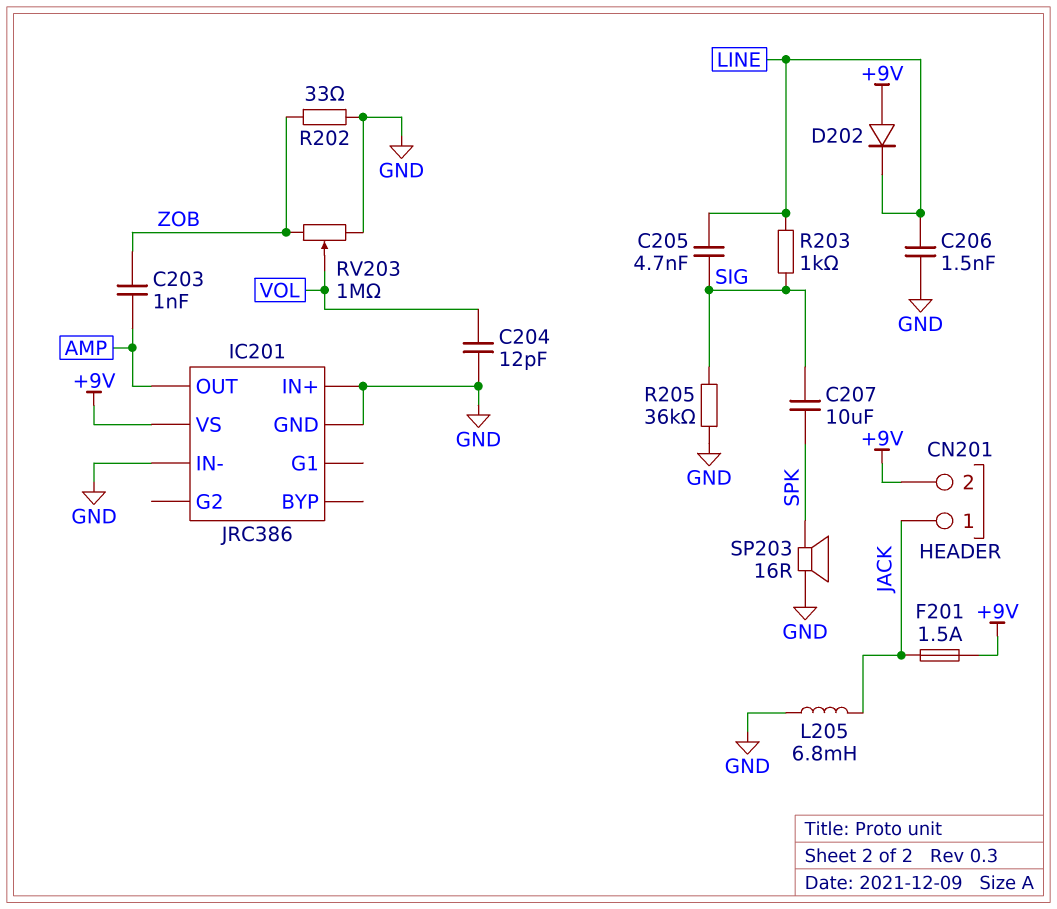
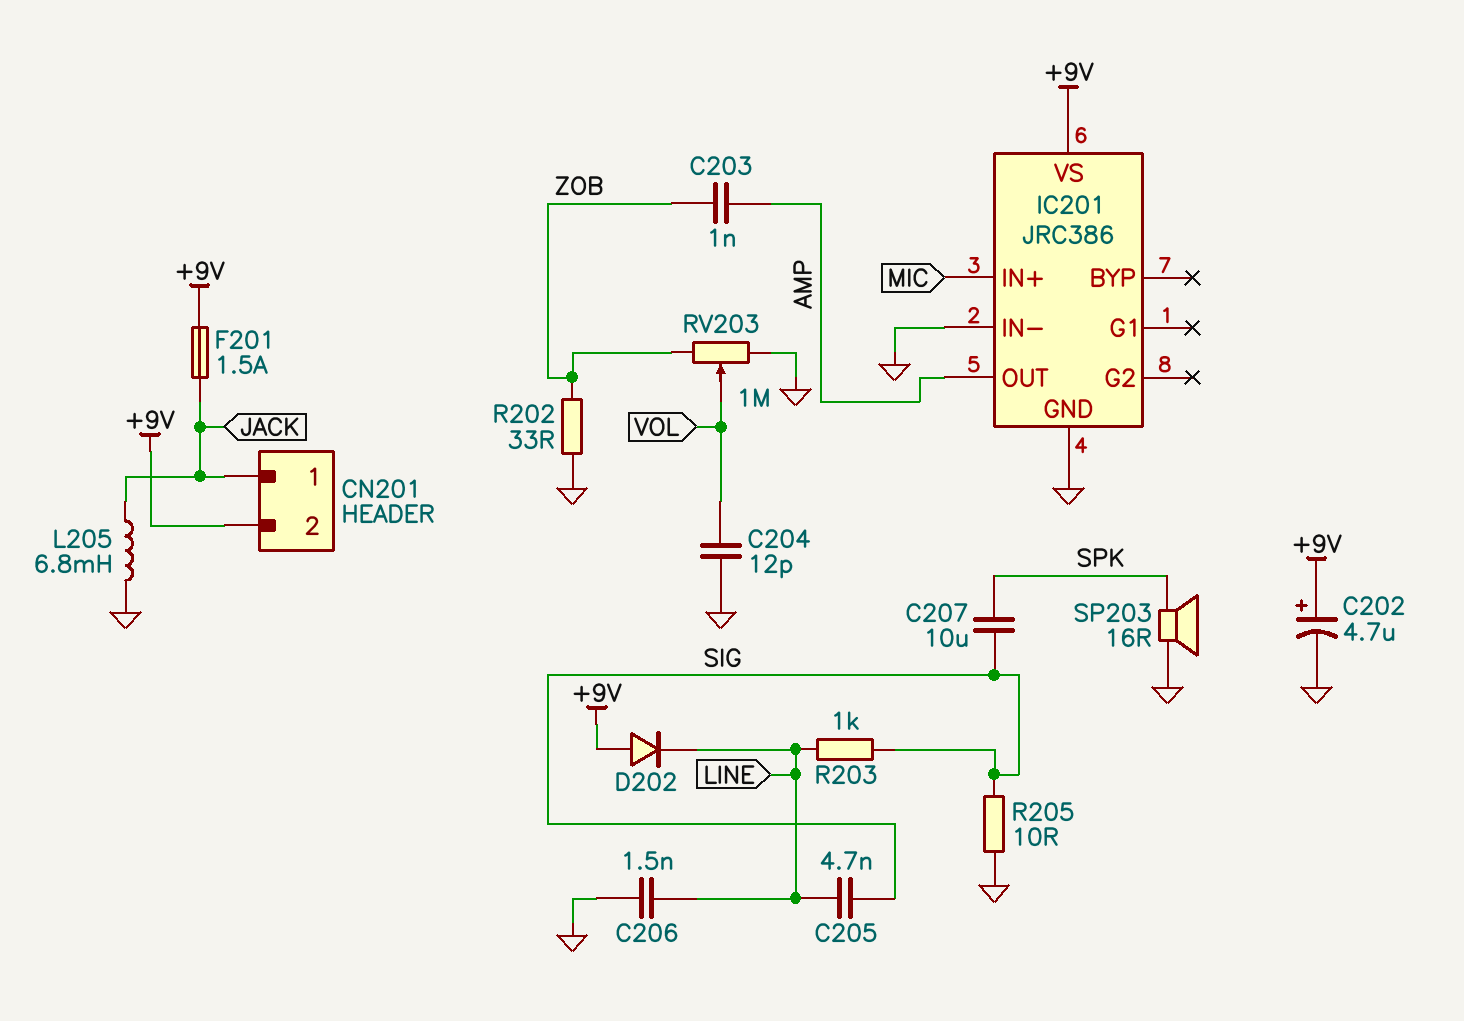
C202: none -> 4.7uF (plus +9V, minus GND)
IC201 pin IN+: GND -> MIC
R205: 36k (GND, SIG) -> 10 (GND, SIG)

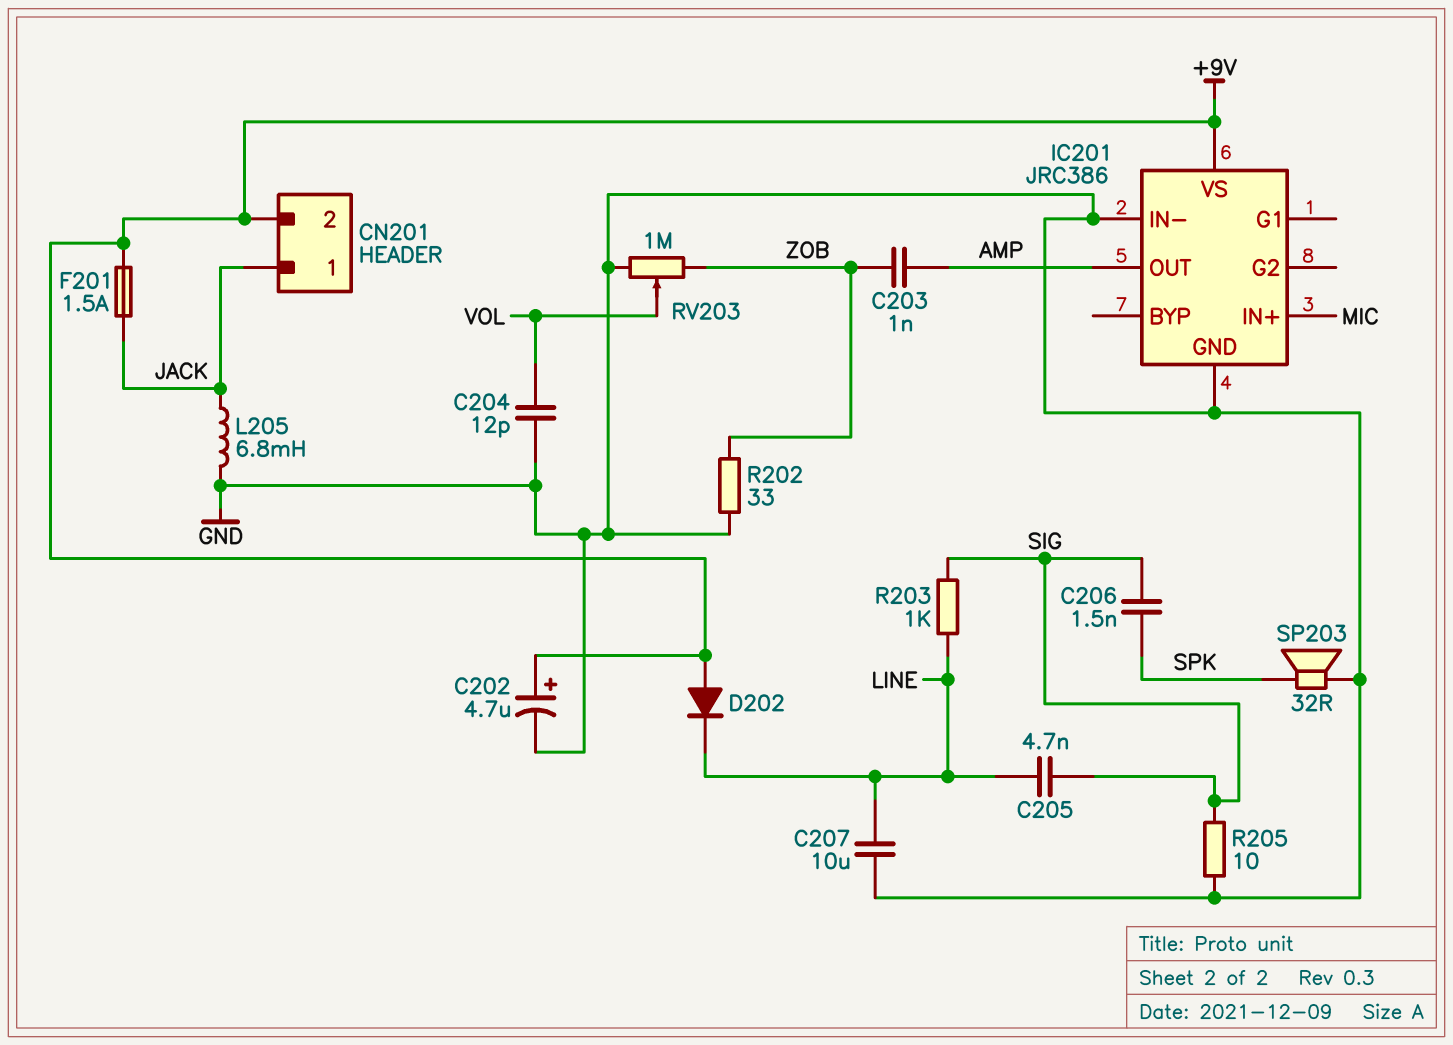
C206: 1.5nF (GND, LINE) -> 1.5nF (SIG, SPK)
C207: 10uF (SIG, SPK) -> 10uF (GND, LINE)
SP203: speaker 16R (GND, SPK) -> speaker 32R (GND, SPK)

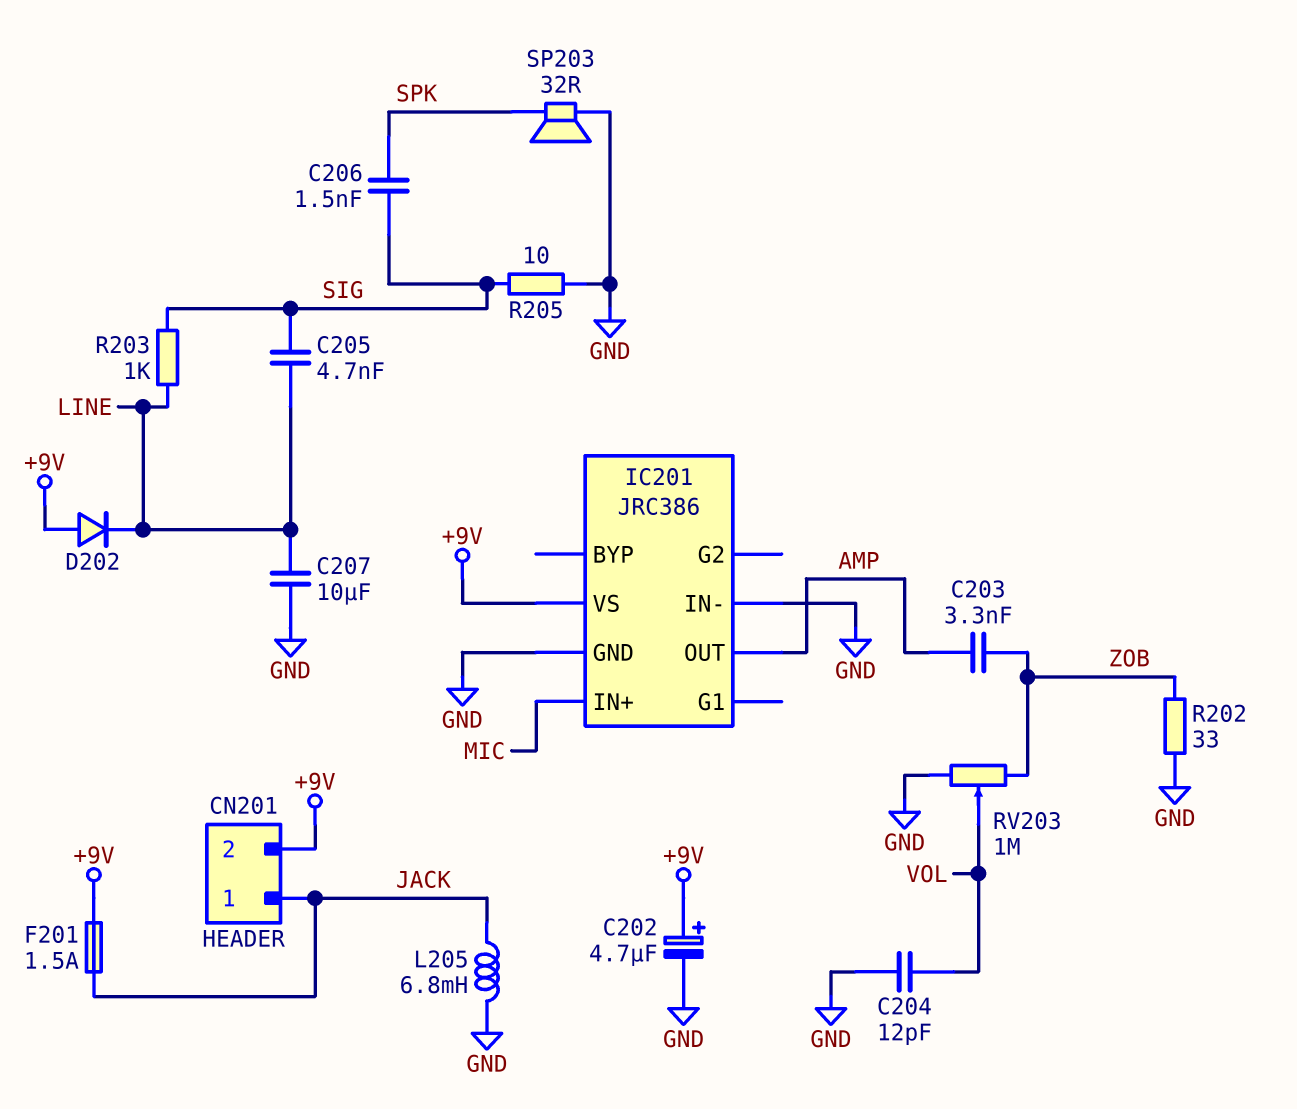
C203: 1nF (AMP, ZOB) -> 3.3nF (AMP, ZOB)

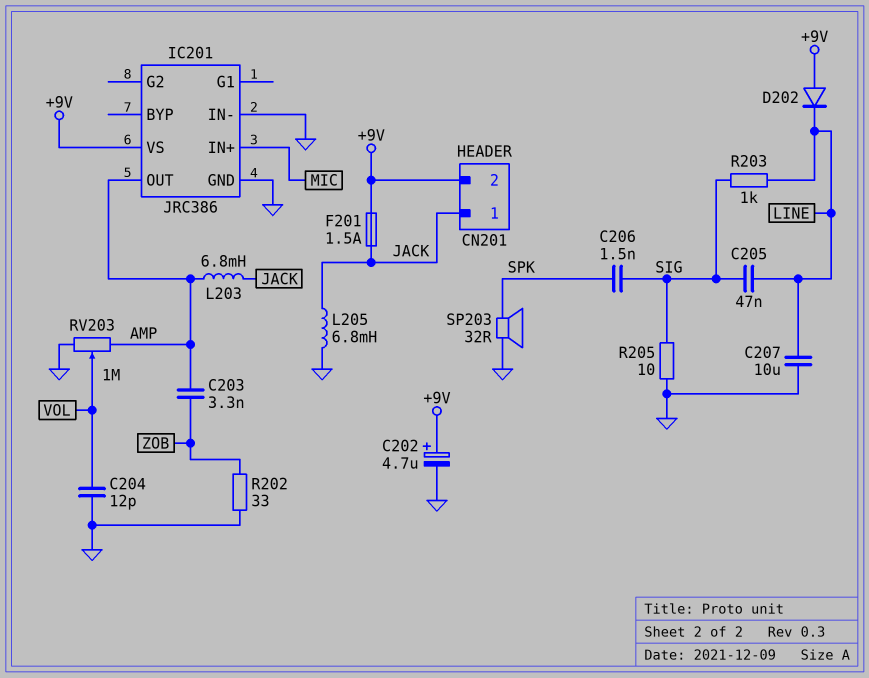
C205: 4.7nF (LINE, SIG) -> 47nF (LINE, SIG)
L203: none -> 6.8mH (AMP, JACK)
RV203: 1M (GND, ZOB, wiper VOL) -> 1M (AMP, GND, wiper VOL)

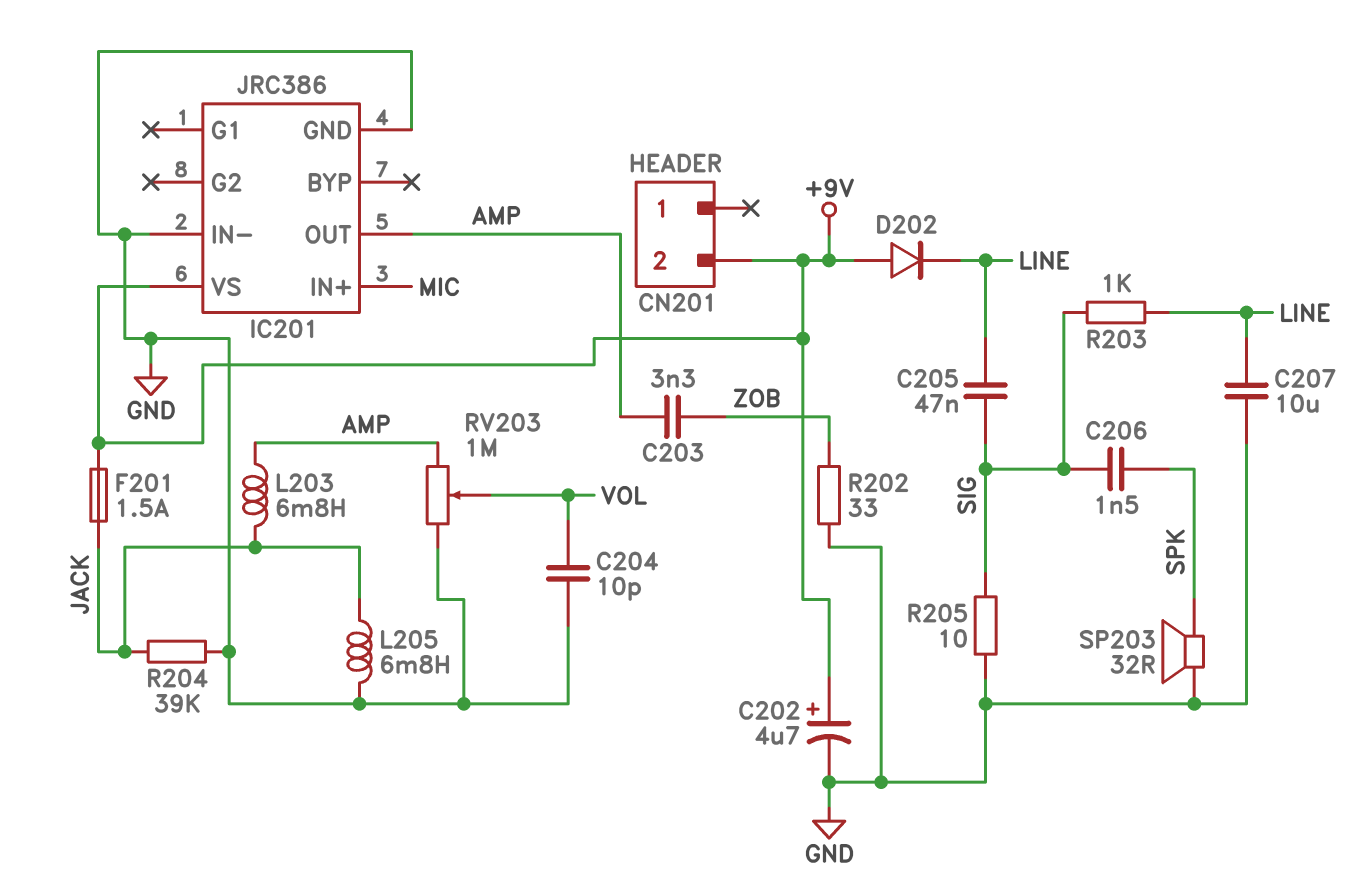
C204: 12pF (GND, VOL) -> 10pF (GND, VOL)
CN201 pin 1: JACK -> none
R204: none -> 39k (GND, JACK)

